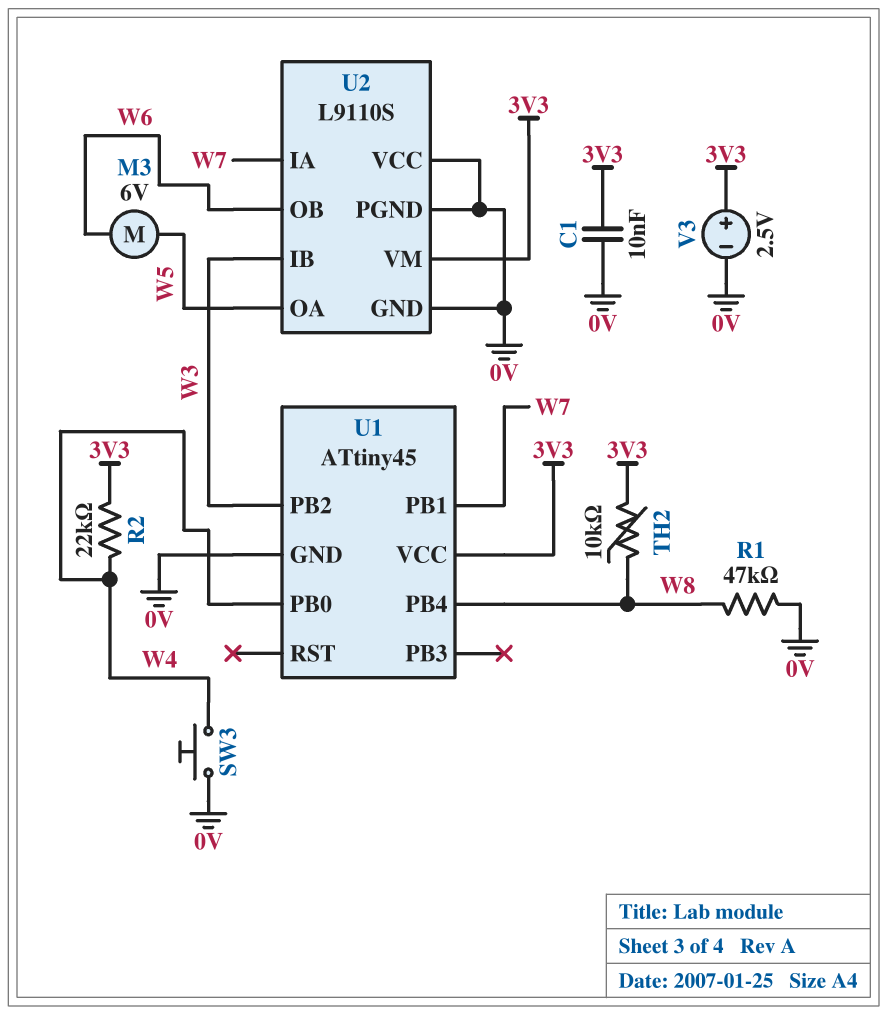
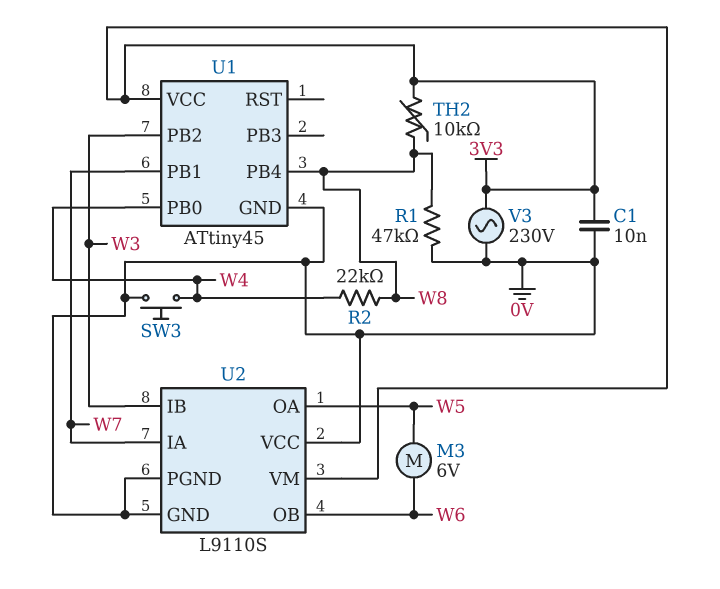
R2: 22k (3V3, W4) -> 22k (W4, W8)
V3: 2.5V (plus 3V3, minus 0V) -> AC 230V (0V, 3V3)

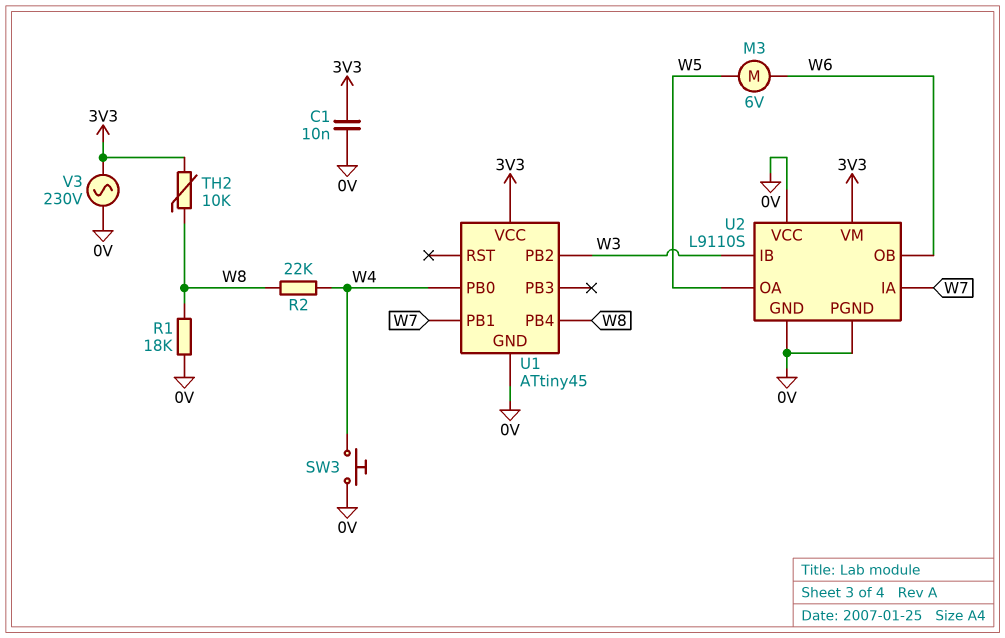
R1: 47k (0V, W8) -> 18k (0V, W8)

